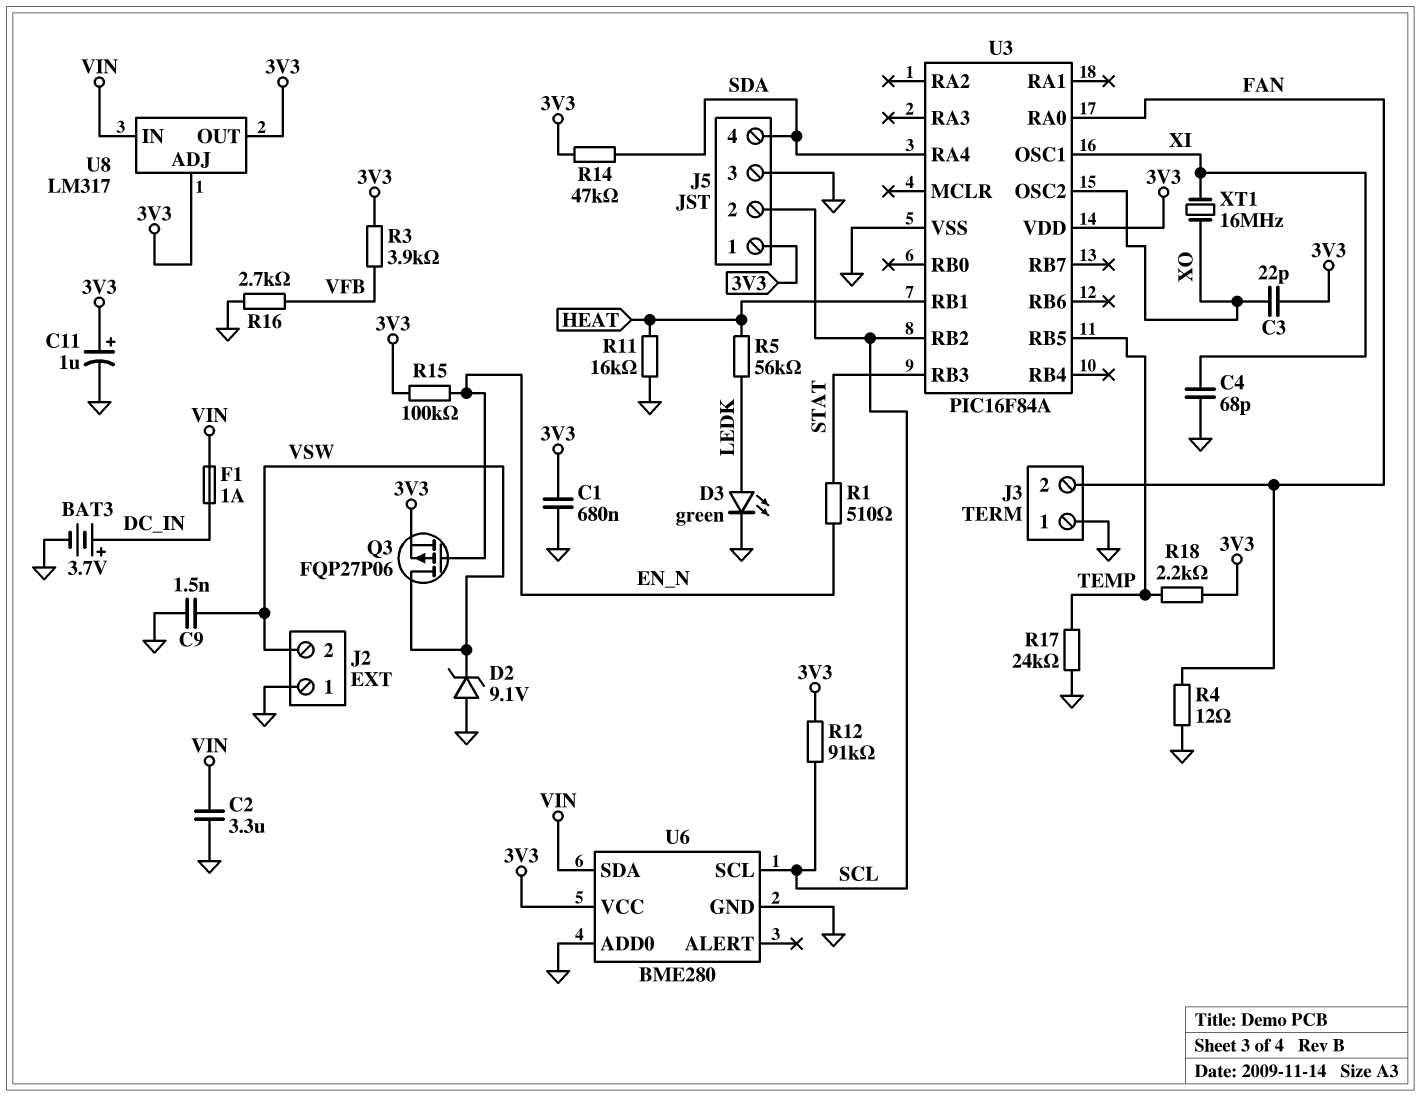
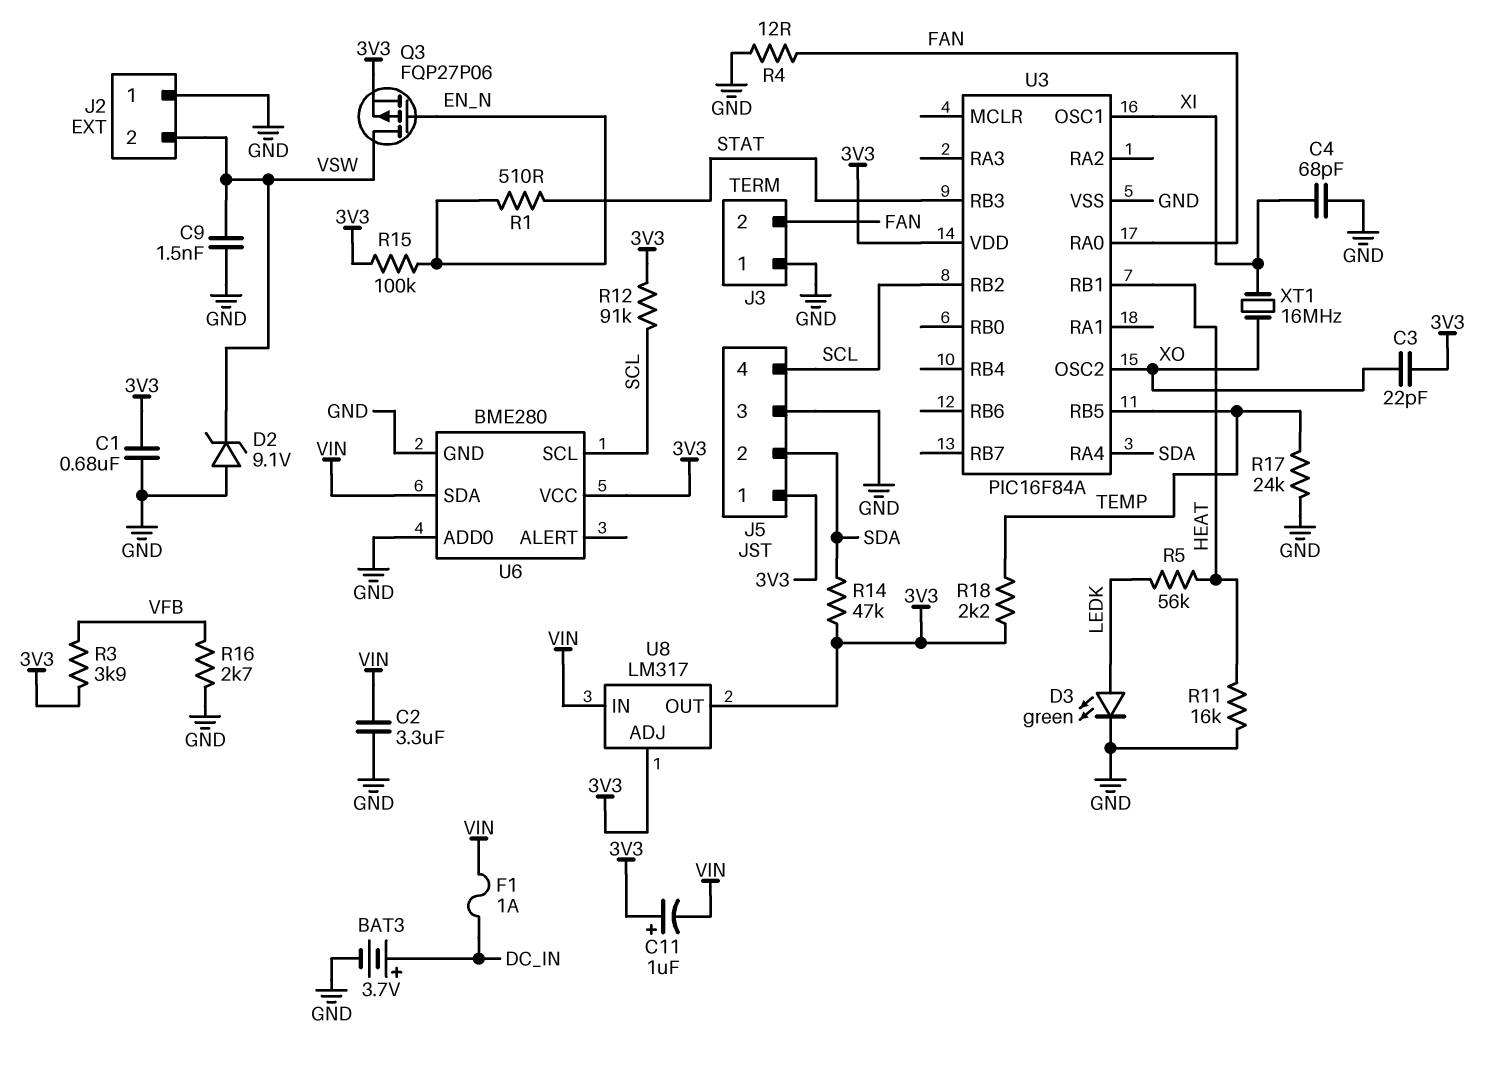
C11: 1uF (plus 3V3, minus GND) -> 1uF (plus 3V3, minus VIN)
J5 pin 2: SCL -> SDA
J5 pin 4: SDA -> SCL

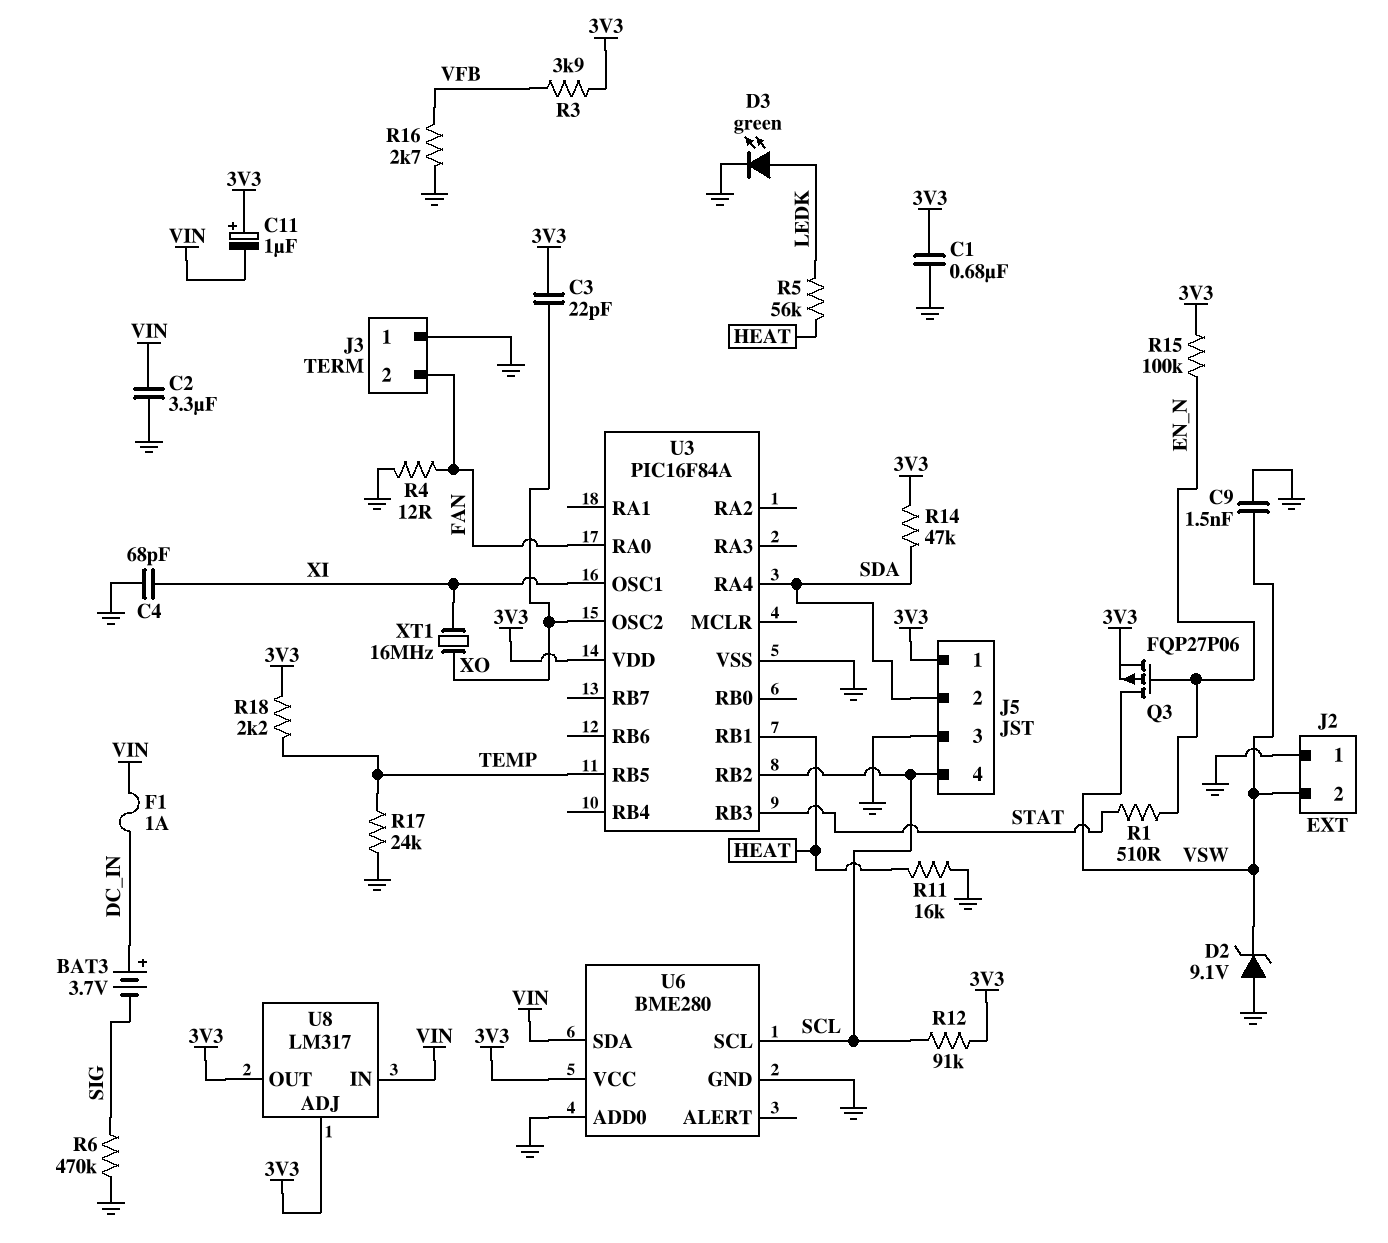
BAT3: 3.7V (plus DC_IN, minus GND) -> 3.7V (plus DC_IN, minus SIG)
R6: none -> 470k (GND, SIG)

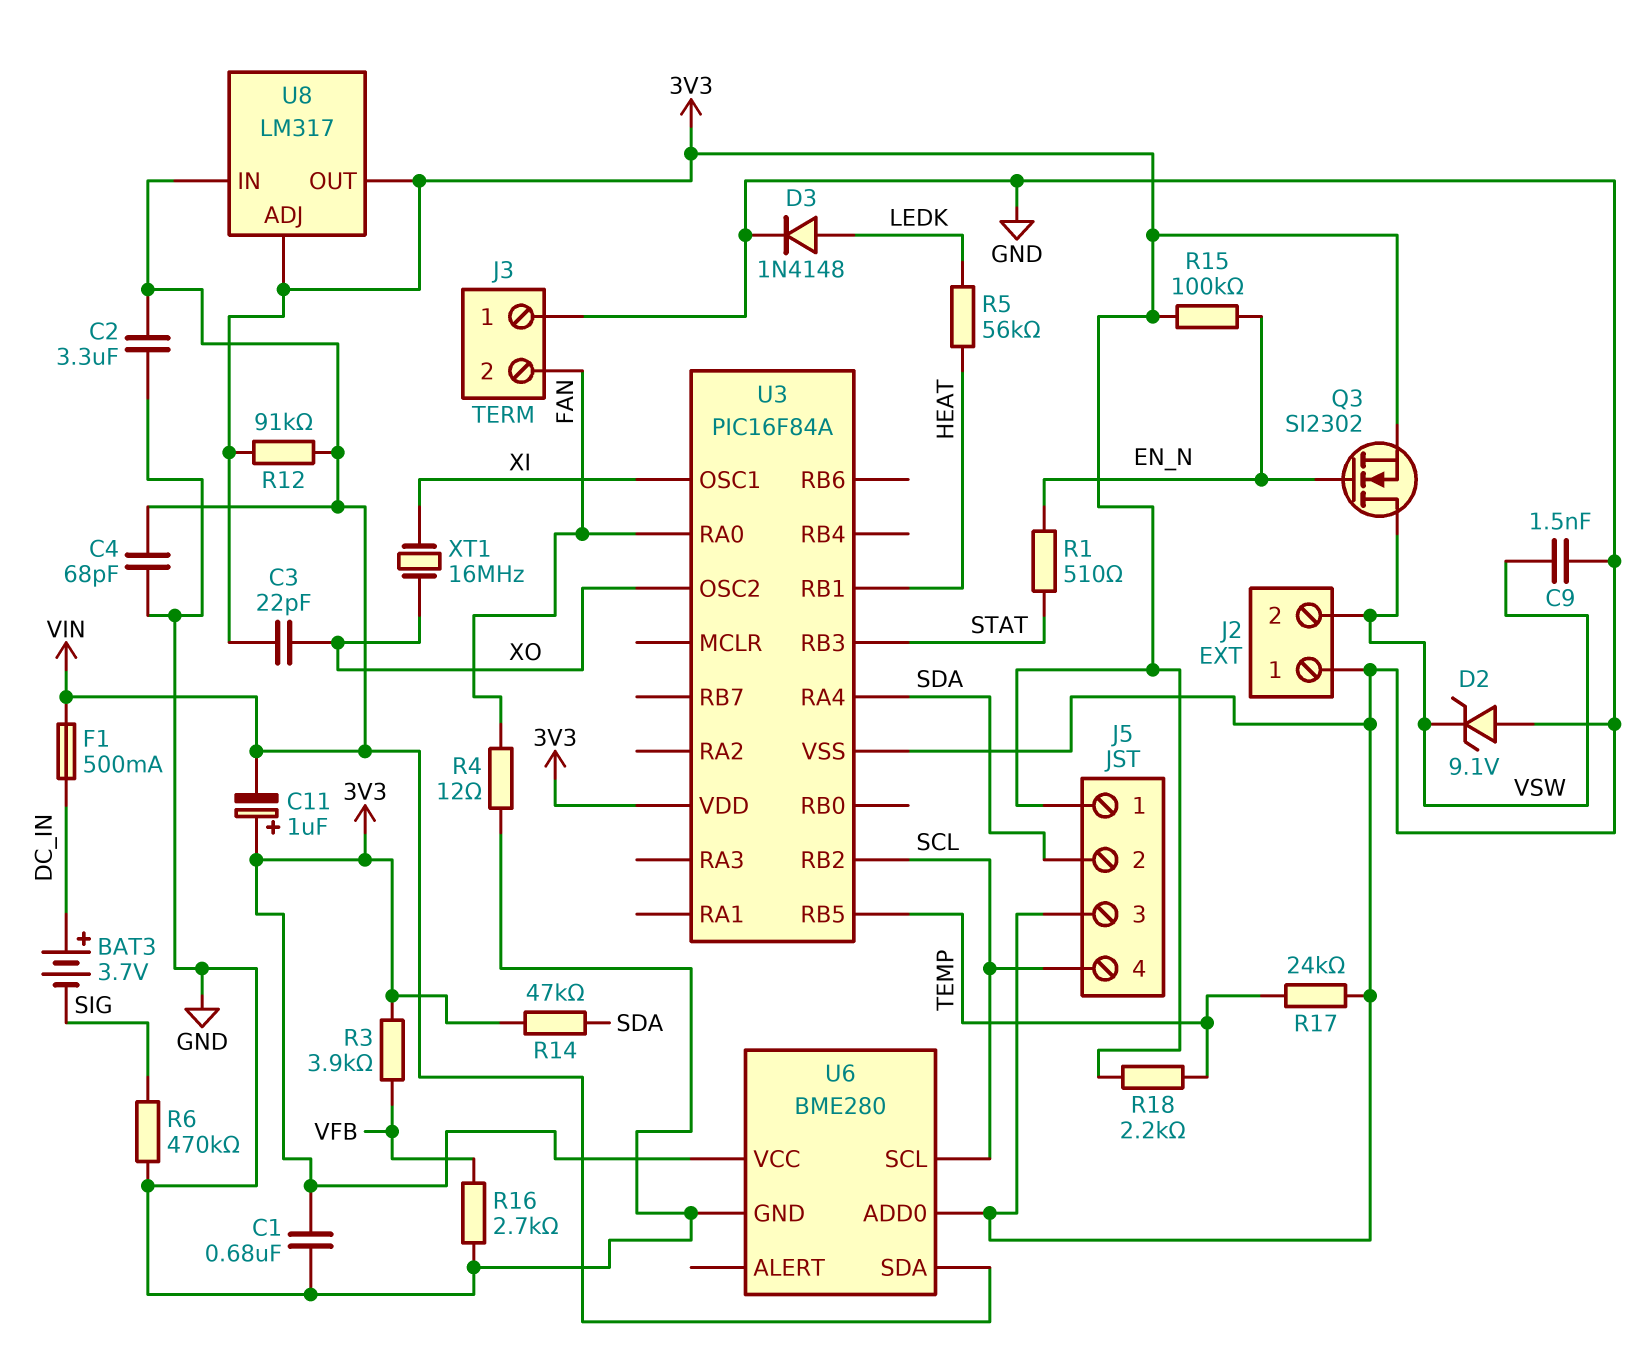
C4: 68pF (GND, XI) -> 68pF (GND, VIN)
D3: LED green (A LEDK, K GND) -> diode 1N4148 (A LEDK, K GND)
F1: 1A (DC_IN, VIN) -> 500mA (DC_IN, VIN)
Q3: PMOS FQP27P06 (G EN_N, D VSW, S 3V3) -> NMOS SI2302 (G EN_N, D VSW, S 3V3)
R11: 16k (GND, HEAT) -> none
R12: 91k (3V3, SCL) -> 91k (3V3, VIN)

